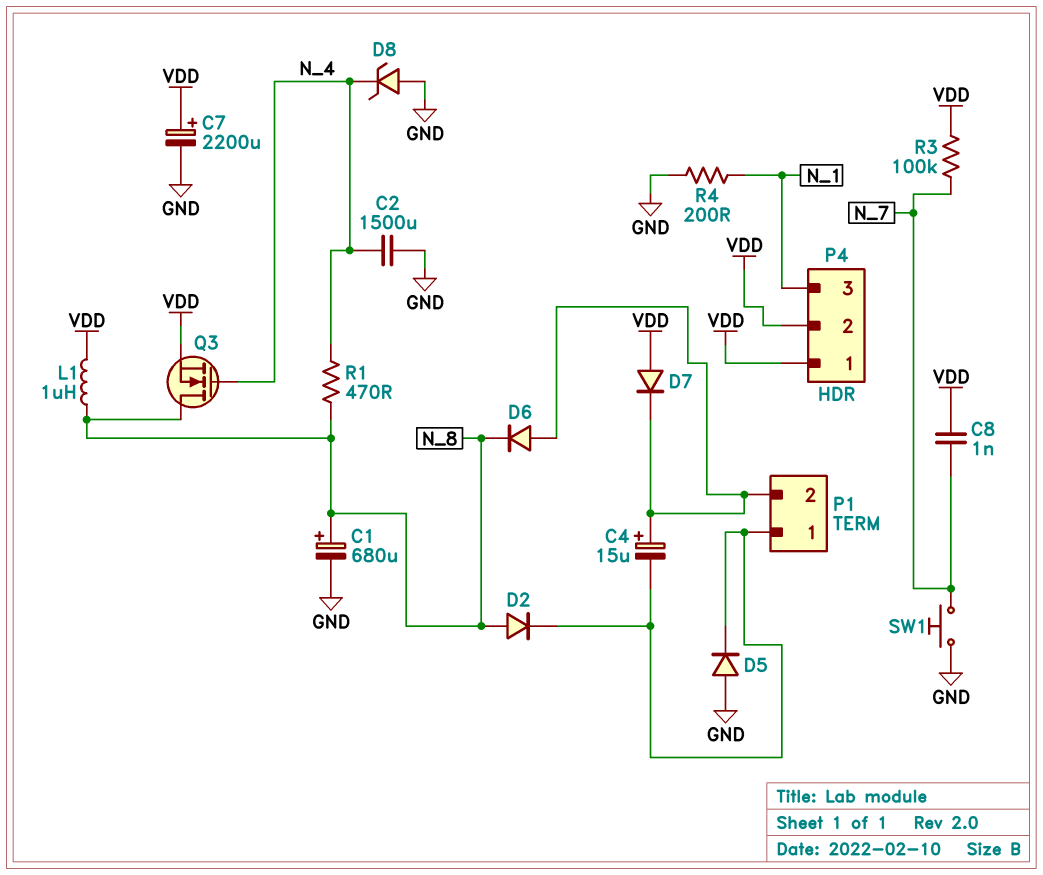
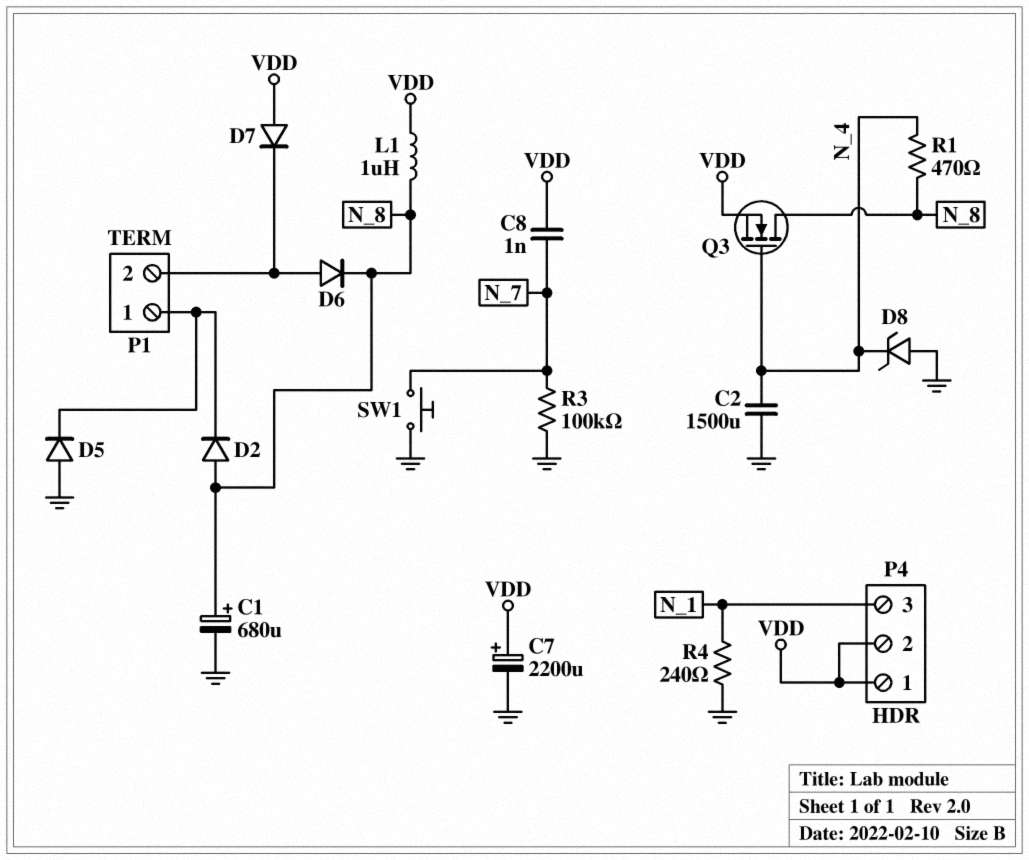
C4: 15uF (plus P1/2, minus P1/1) -> none
R3: 100k (N_7, VDD) -> 100k (GND, N_7)
R4: 200 (GND, N_1) -> 240 (GND, N_1)

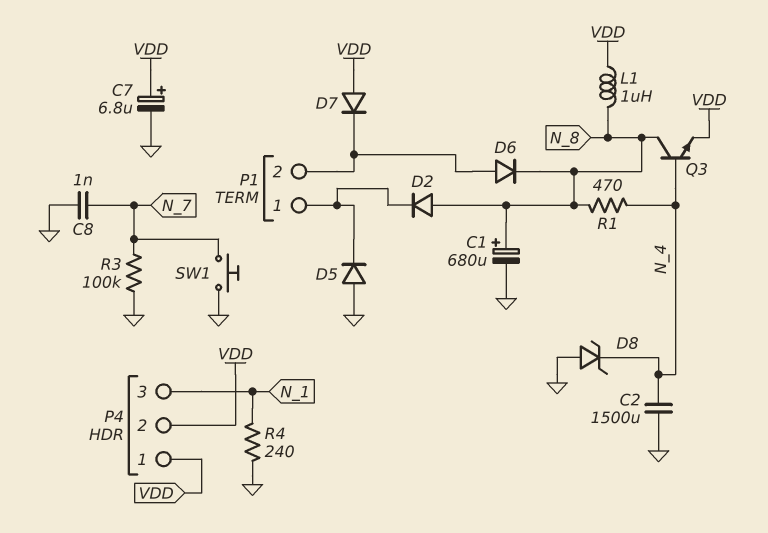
C7: 2200uF (plus VDD, minus GND) -> 6.8uF (plus VDD, minus GND)
C8: 1nF (N_7, VDD) -> 1nF (GND, N_7)
Q3: NMOS (G N_4, D N_8, S VDD) -> NPN (B N_4, C N_8, E VDD)

